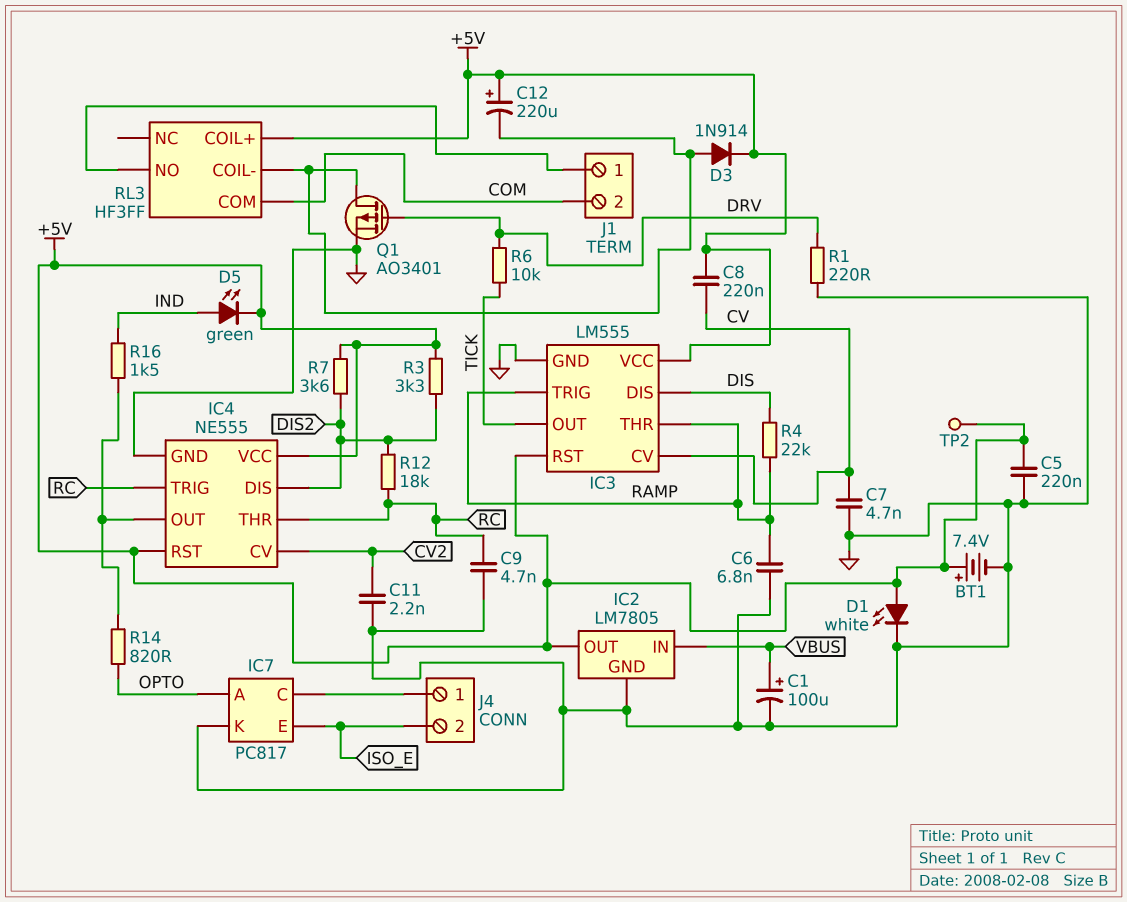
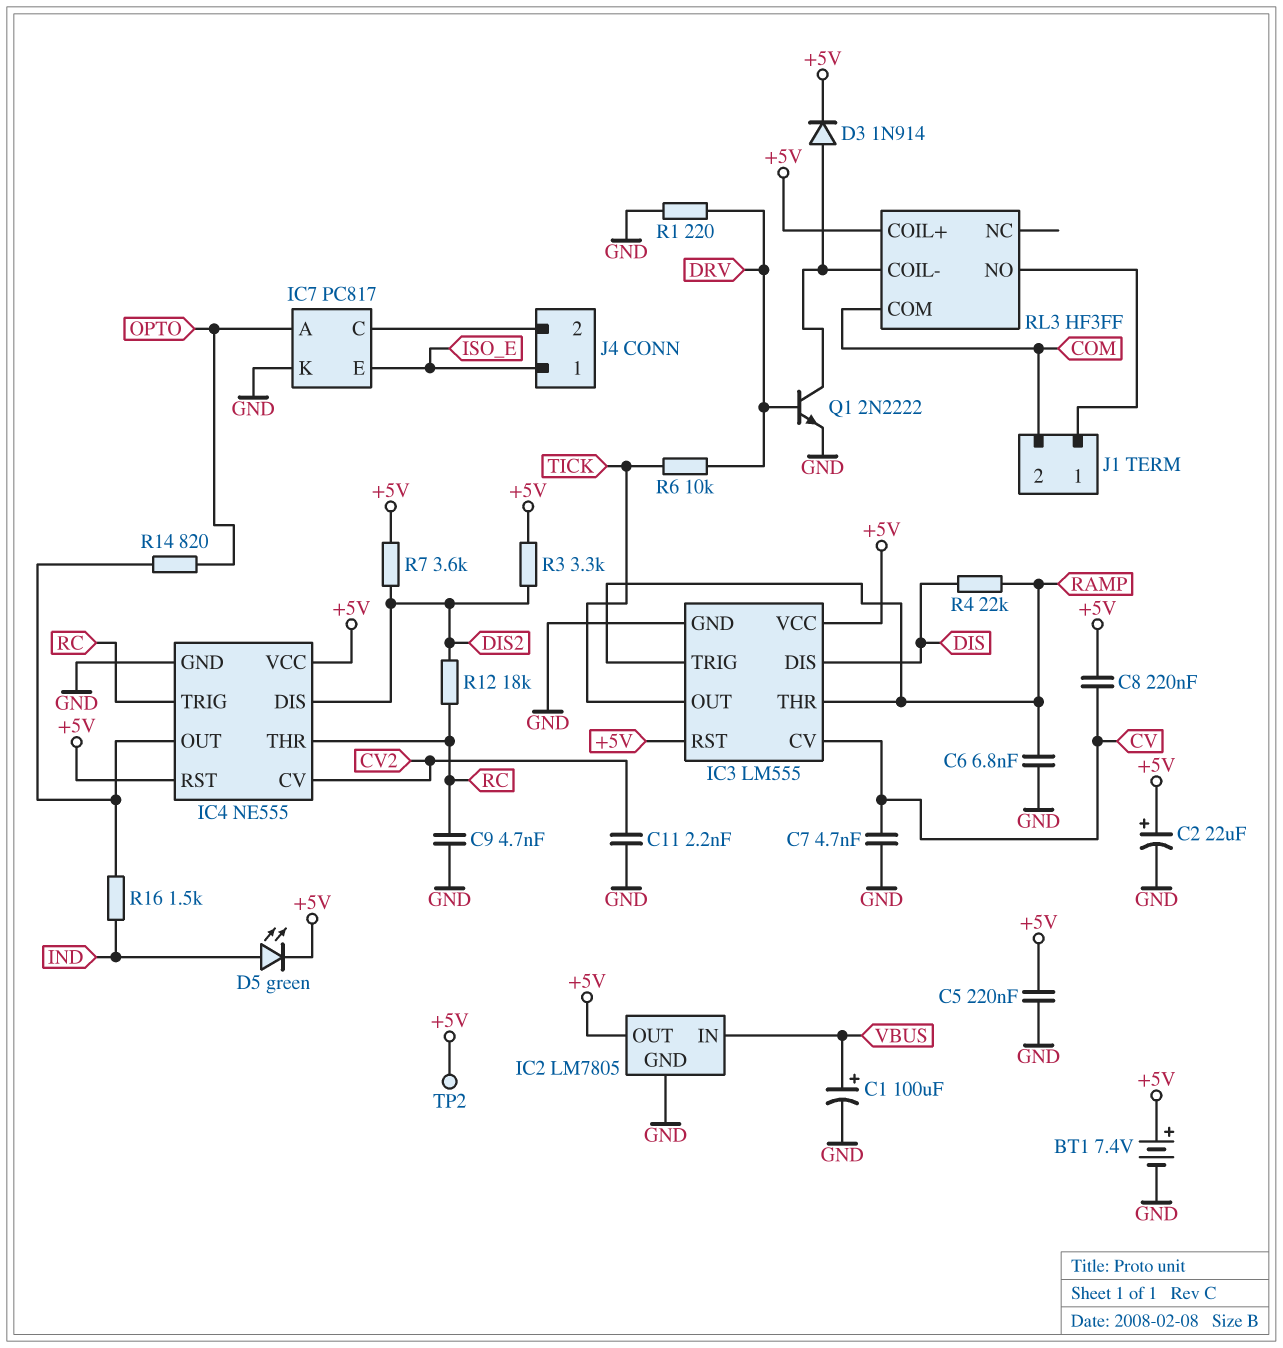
C2: none -> 22uF (plus +5V, minus GND)
C12: 220uF (plus +5V, minus RL3/COIL-) -> none
D1: LED white (A +5V, K GND) -> none
J4 pin 1: IC7/C -> ISO_E
J4 pin 2: ISO_E -> IC7/C
Q1: PMOS AO3401 (G DRV, D RL3/COIL-, S GND) -> NPN 2N2222 (B DRV, C RL3/COIL-, E GND)

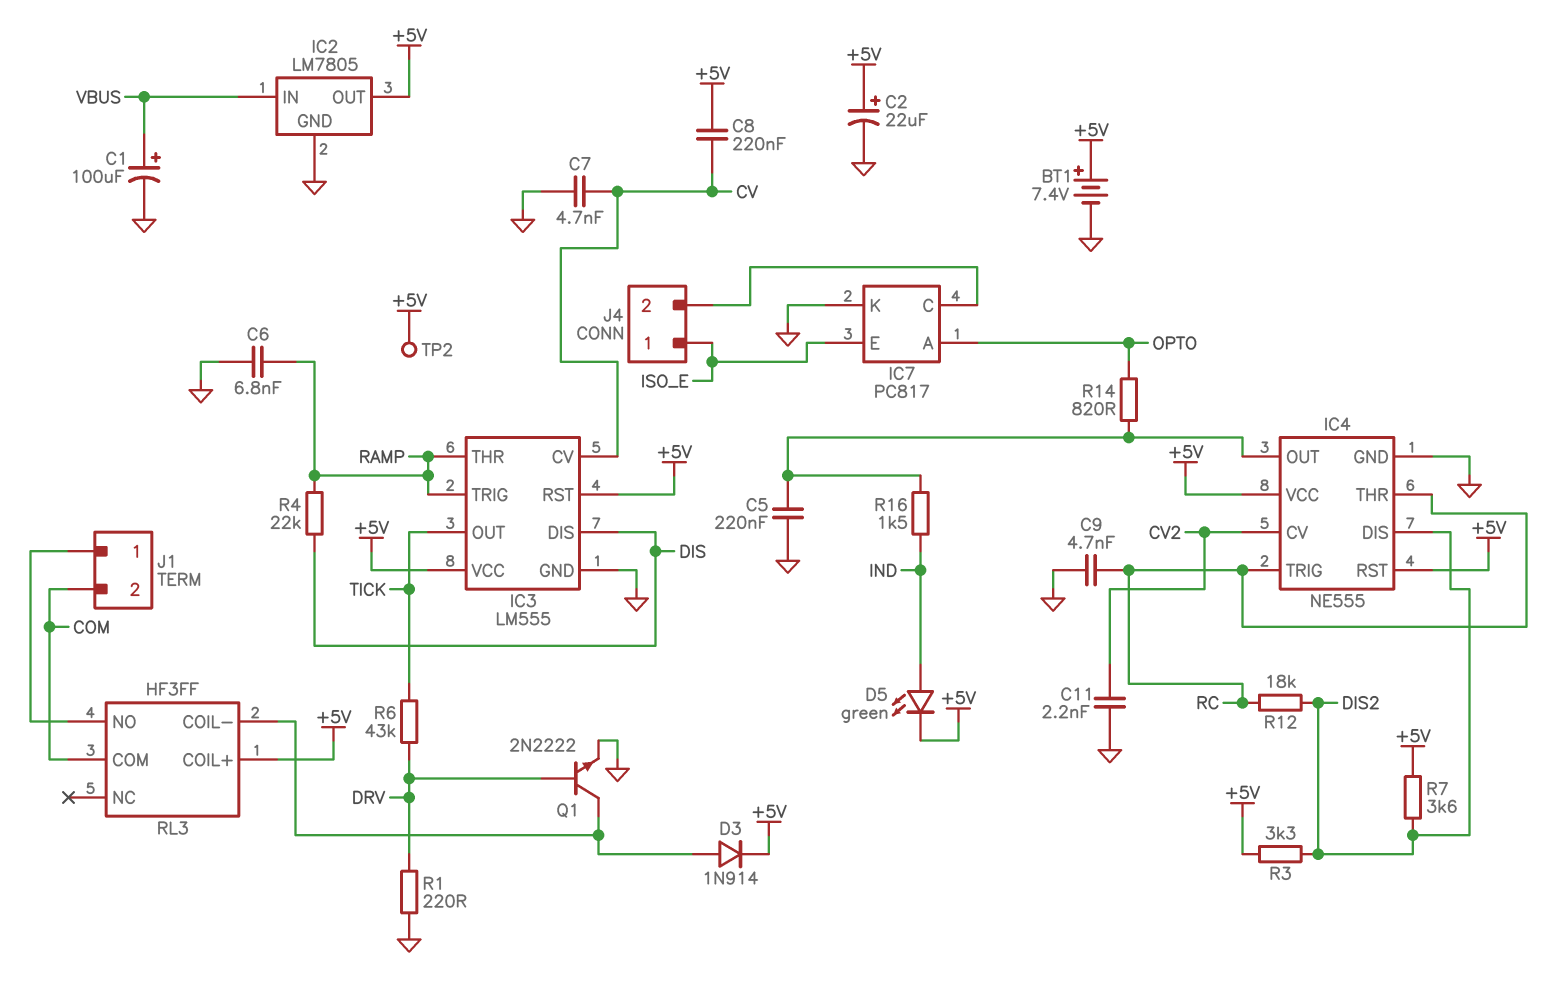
C5: 220nF (+5V, GND) -> 220nF (GND, IC4/OUT)
R6: 10k (DRV, TICK) -> 43k (DRV, TICK)

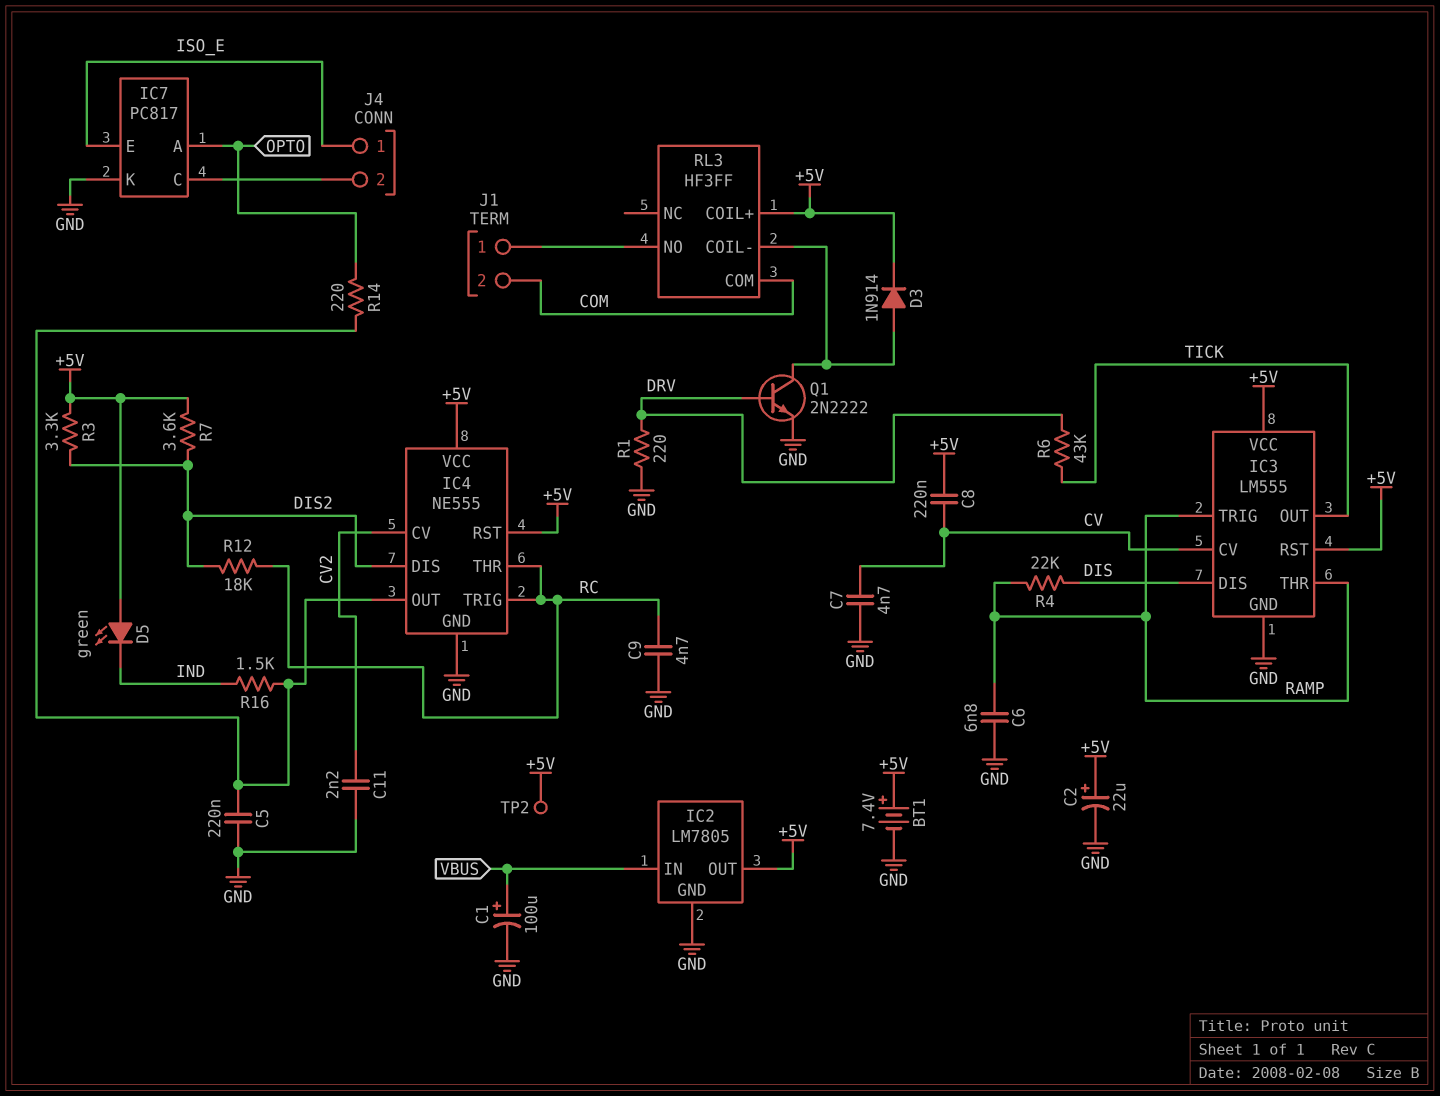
D5: LED green (A IND, K +5V) -> LED green (A +5V, K IND)
R14: 820 (IC4/OUT, OPTO) -> 220 (IC4/OUT, OPTO)

